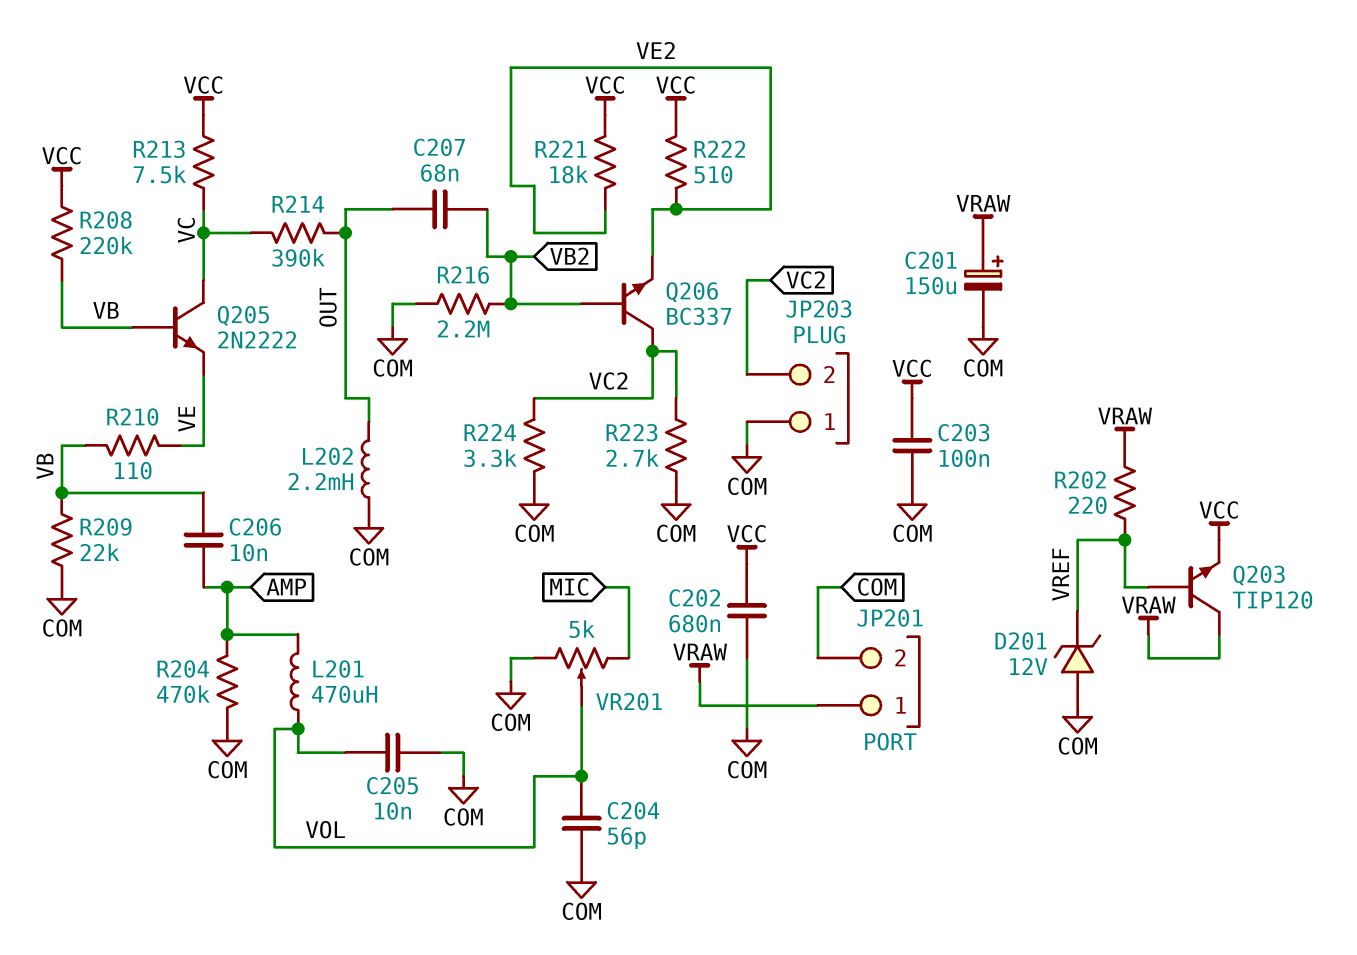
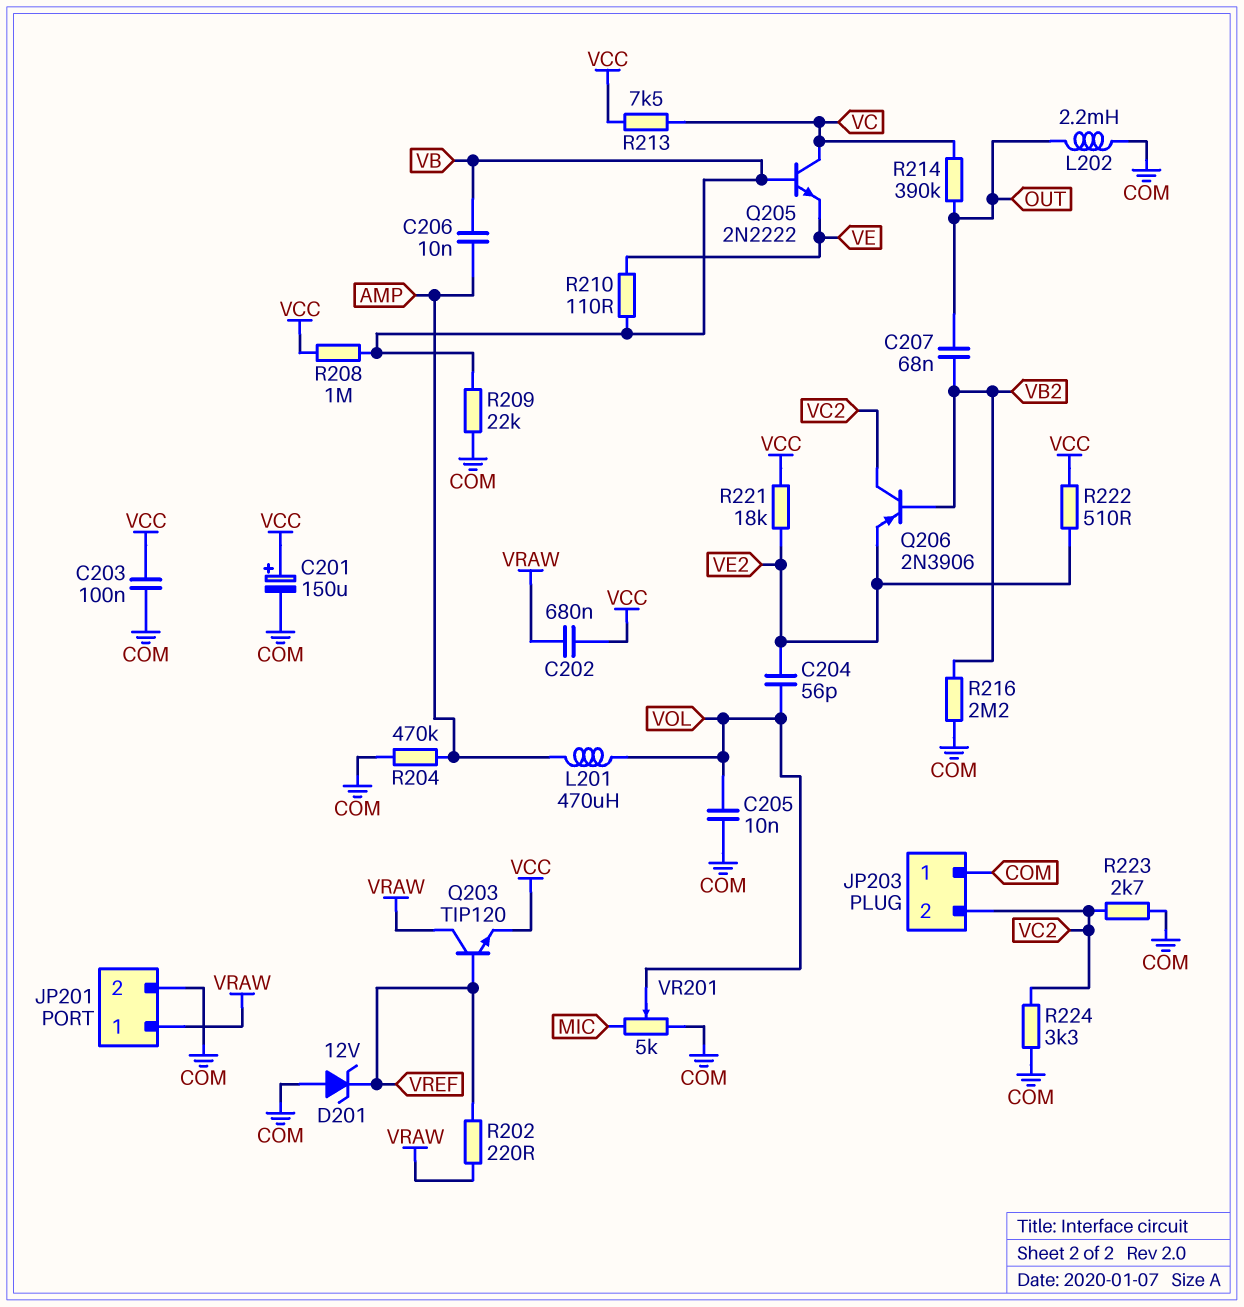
C201: 150uF (plus VRAW, minus COM) -> 150uF (plus VCC, minus COM)
C202: 680nF (COM, VCC) -> 680nF (VCC, VRAW)
C204: 56pF (COM, VOL) -> 56pF (VE2, VOL)
Q206: NPN BC337 (B VB2, C VC2, E VE2) -> PNP 2N3906 (B VB2, C VC2, E VE2)
R208: 220k (VB, VCC) -> 1M (VB, VCC)

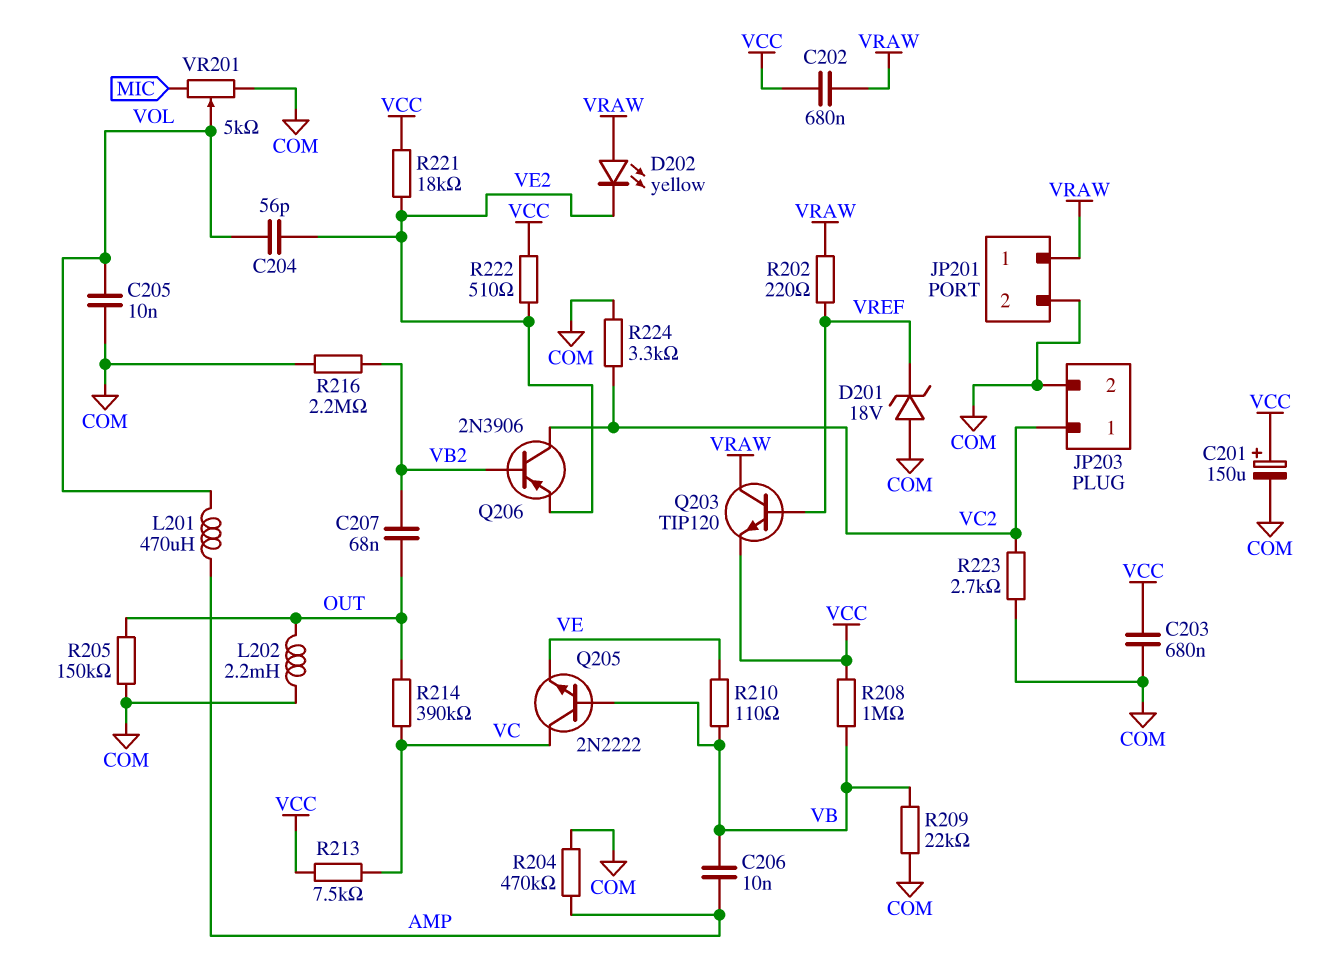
C203: 100nF (COM, VCC) -> 680nF (COM, VCC)
D201: zener 12V (A COM, K VREF) -> zener 18V (A COM, K VREF)
D202: none -> LED yellow (A VRAW, K VE2)
JP203 pin 1: COM -> VC2
JP203 pin 2: VC2 -> COM
R205: none -> 150k (COM, OUT)

